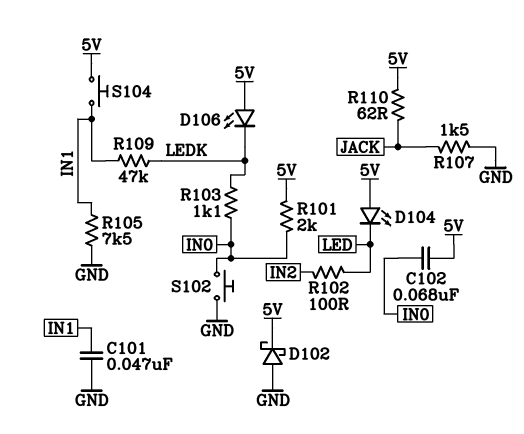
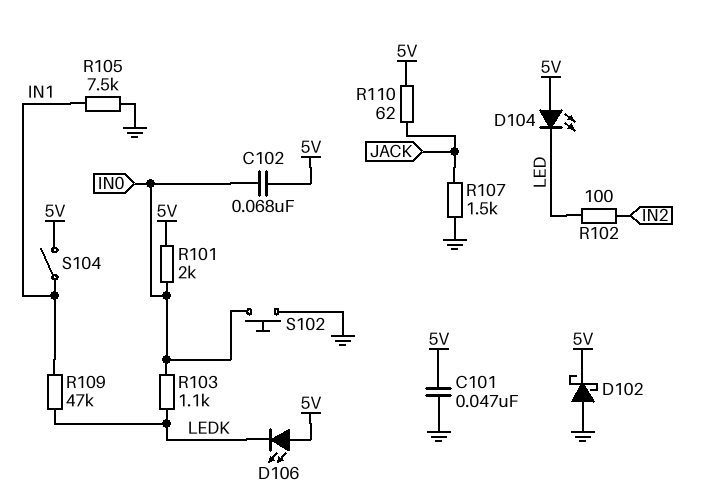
C101: 47nF (GND, IN1) -> 47nF (5V, GND)
S104: button (5V, IN1) -> switch (5V, IN1)

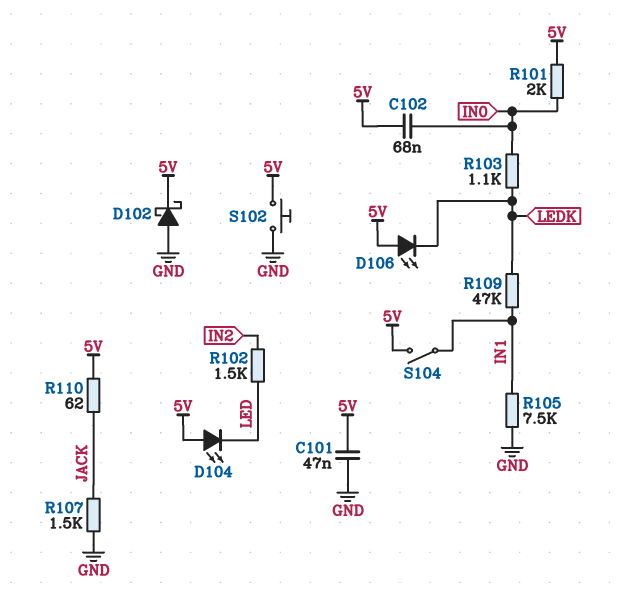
R102: 100 (IN2, LED) -> 1.5k (IN2, LED)
S102: button (GND, IN0) -> button (5V, GND)

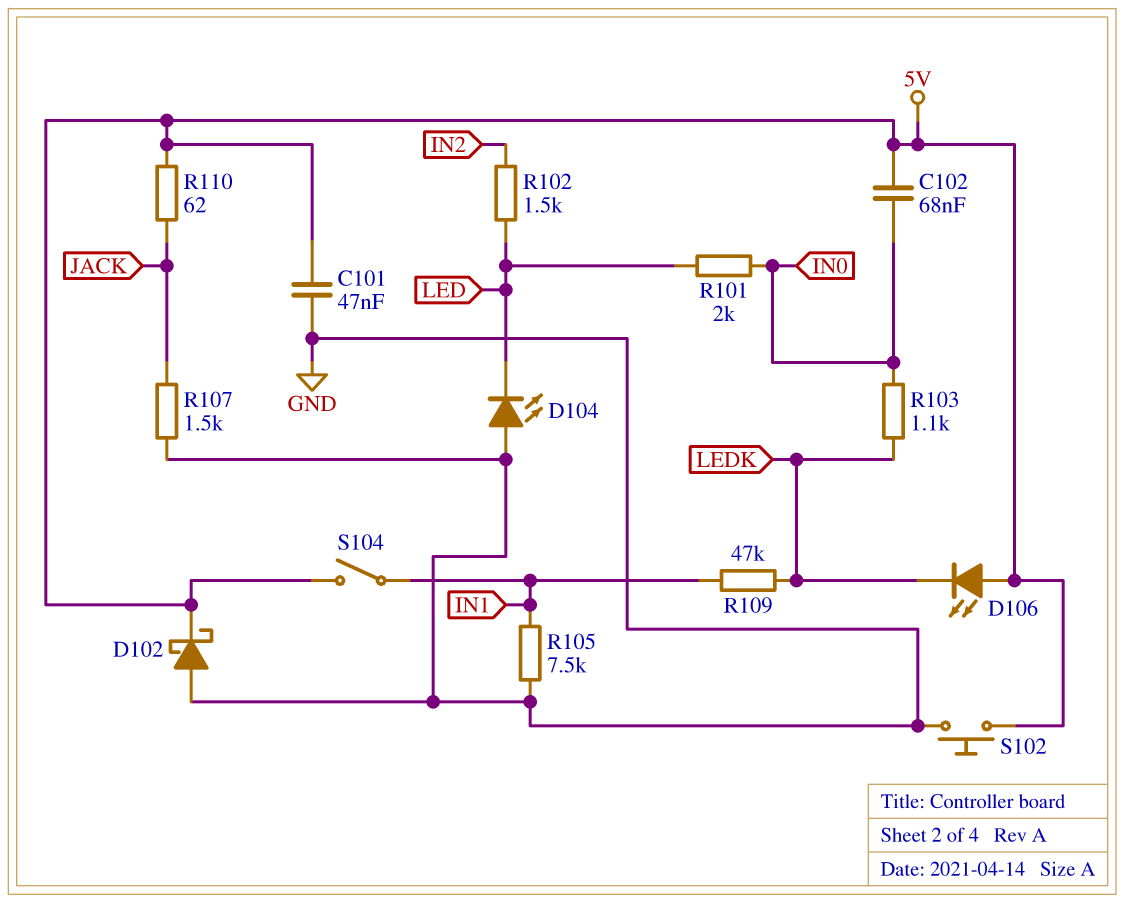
D104: LED (A 5V, K LED) -> LED (A GND, K LED)
R101: 2k (5V, IN0) -> 2k (IN0, LED)

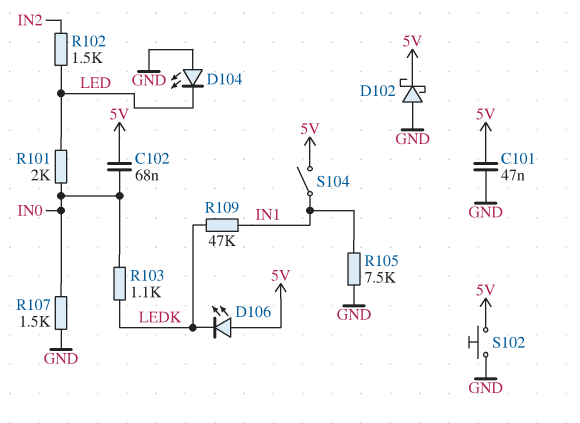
R107: 1.5k (GND, JACK) -> 1.5k (GND, IN0)
R110: 62 (5V, JACK) -> none

